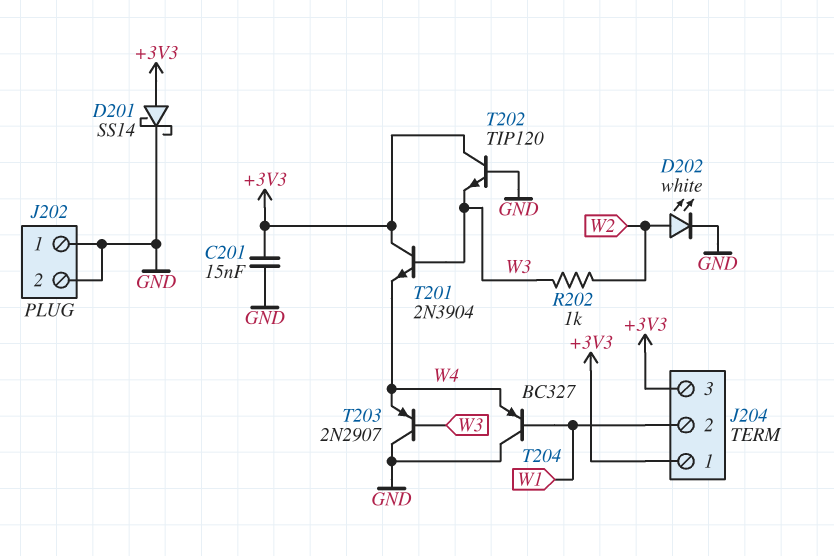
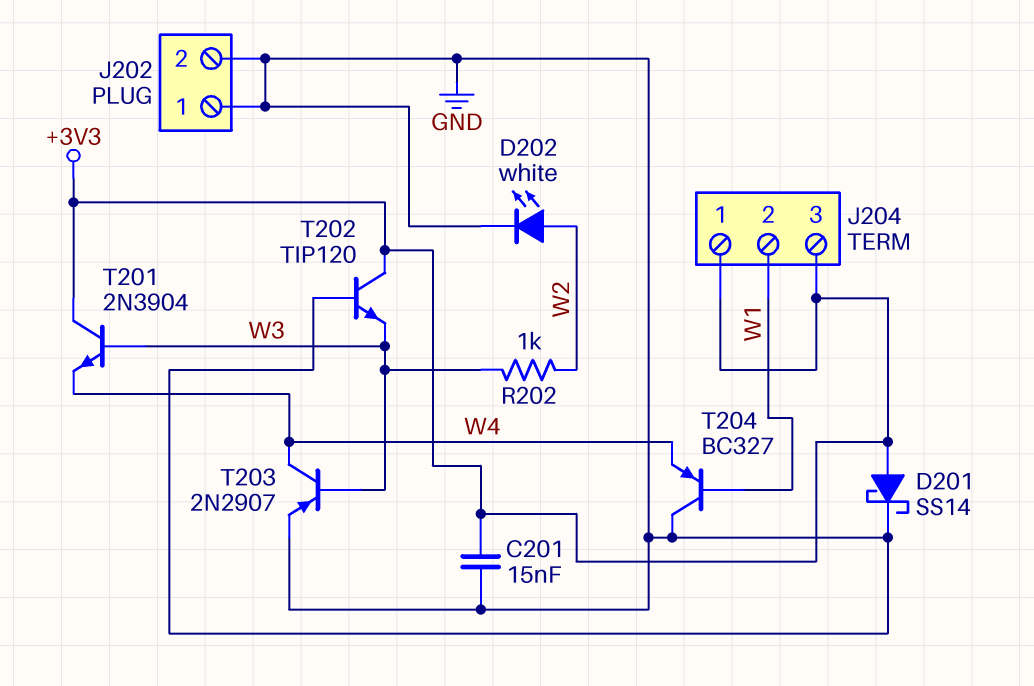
T203: PNP 2N2907 (B W3, C GND, E W4) -> PNP 2N2907 (B W3, C W4, E GND)

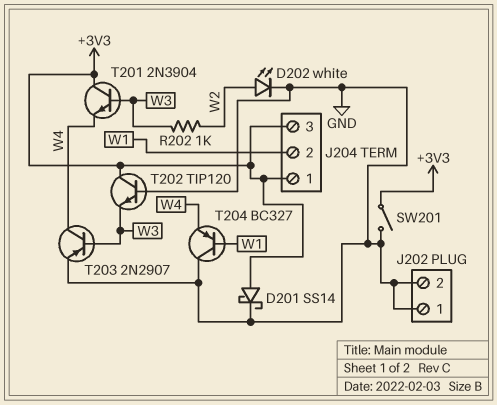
C201: 15nF (+3V3, GND) -> none
SW201: none -> switch (+3V3, GND)

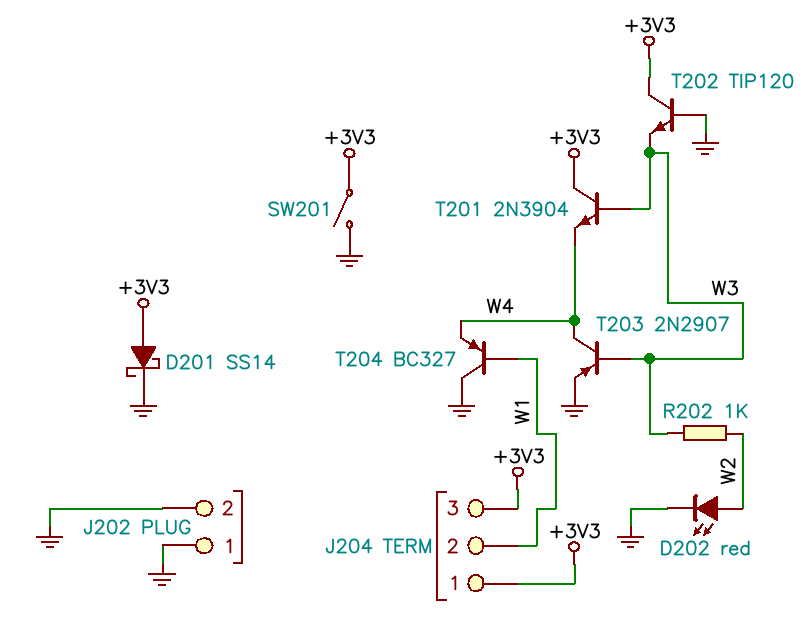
D202: LED white (A W2, K GND) -> LED red (A W2, K GND)

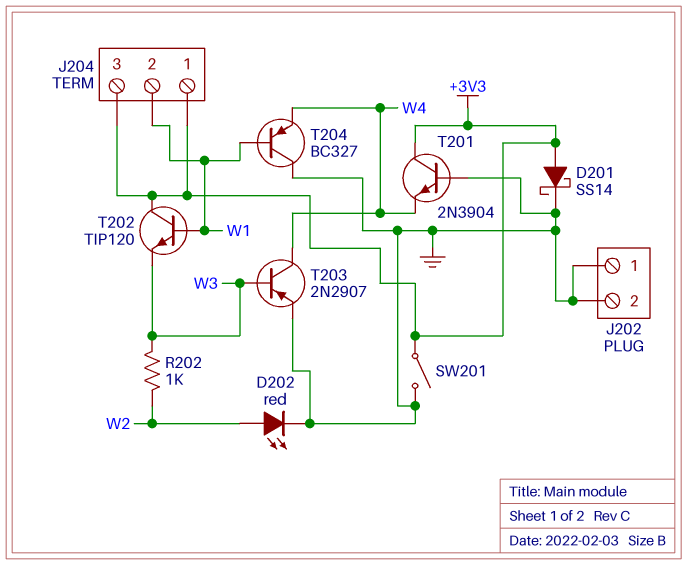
T201: NPN 2N3904 (B W3, C +3V3, E W4) -> NPN 2N3904 (B GND, C +3V3, E W4)
T202: NPN TIP120 (B GND, C +3V3, E W3) -> NPN TIP120 (B W1, C +3V3, E W3)

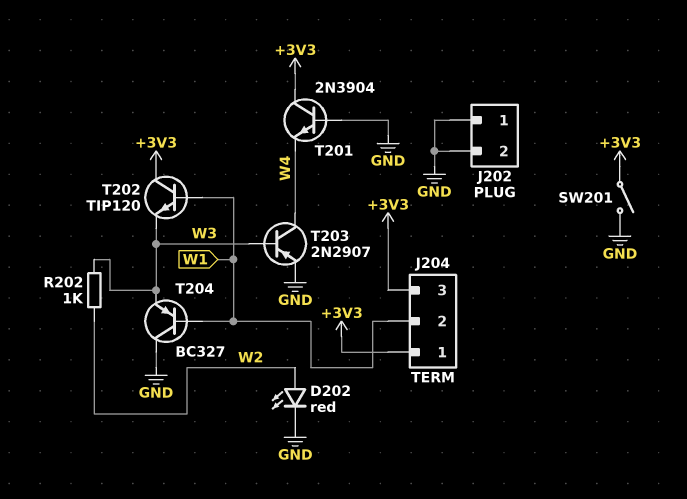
D201: schottky SS14 (A +3V3, K GND) -> none
T204: PNP BC327 (B W1, C GND, E W4) -> PNP BC327 (B W1, C GND, E W3)

